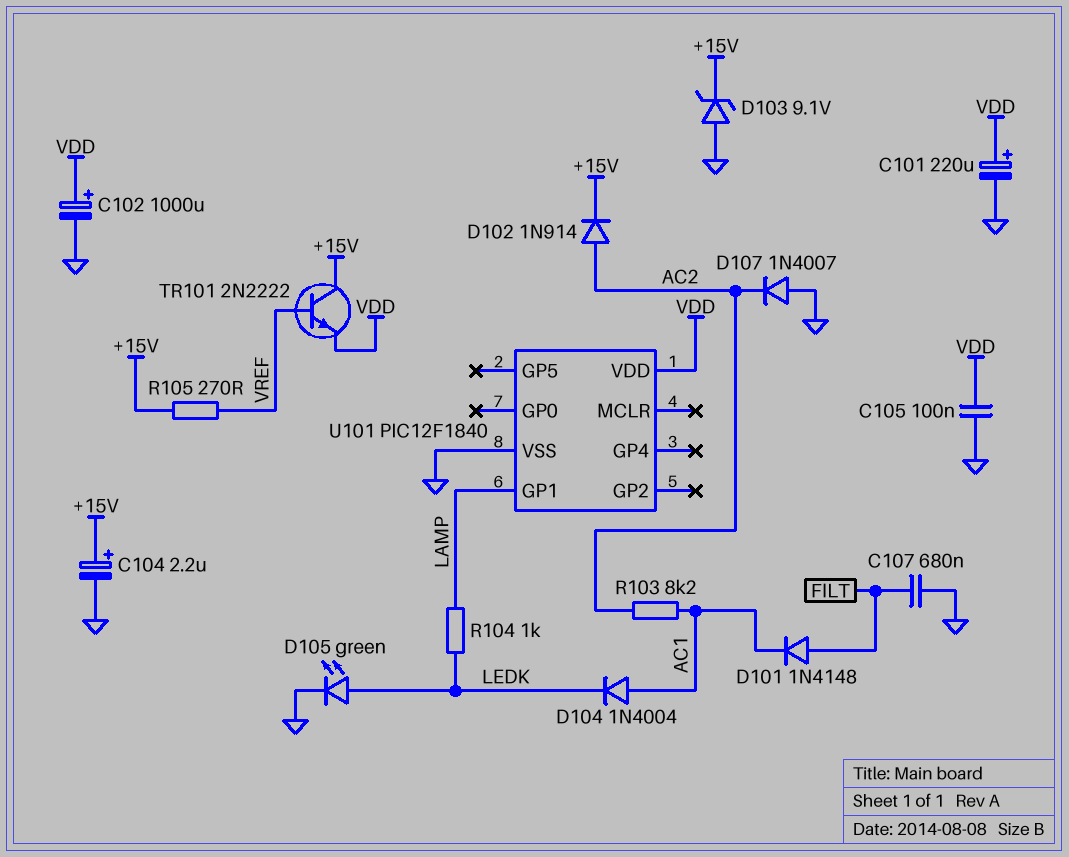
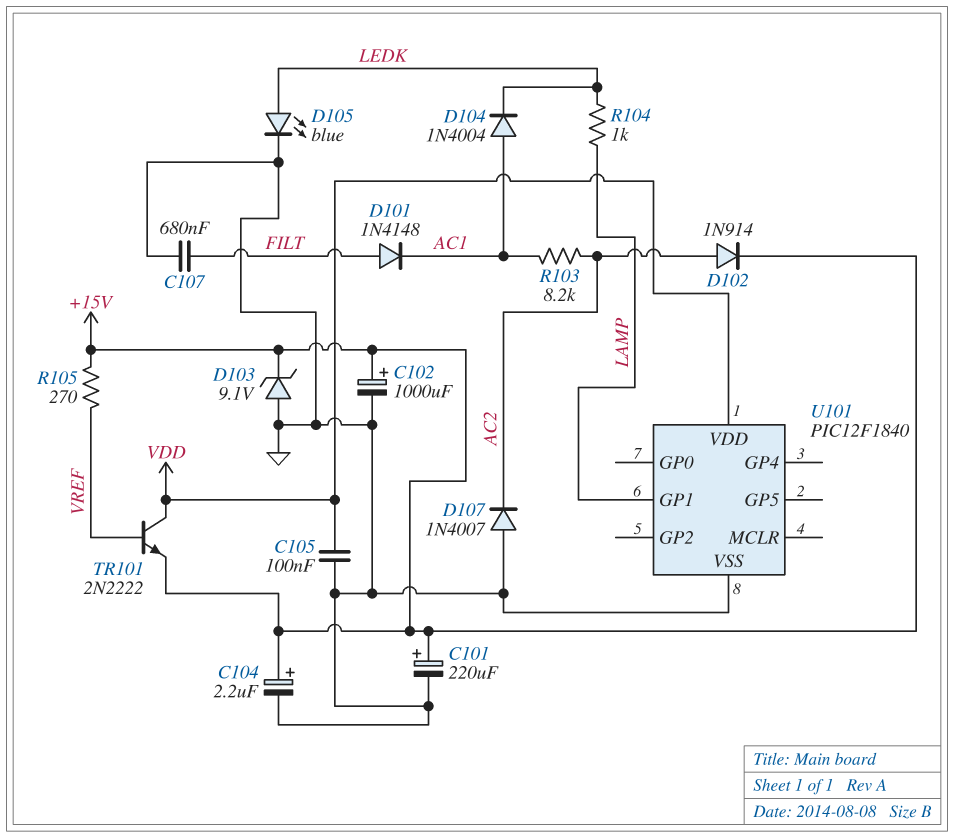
C101: 220uF (plus VDD, minus GND) -> 220uF (plus +15V, minus GND)
C102: 1000uF (plus VDD, minus GND) -> 1000uF (plus +15V, minus GND)
D105: LED green (A LEDK, K GND) -> LED blue (A LEDK, K GND)
TR101: NPN 2N2222 (B VREF, C +15V, E VDD) -> NPN 2N2222 (B VREF, C VDD, E +15V)

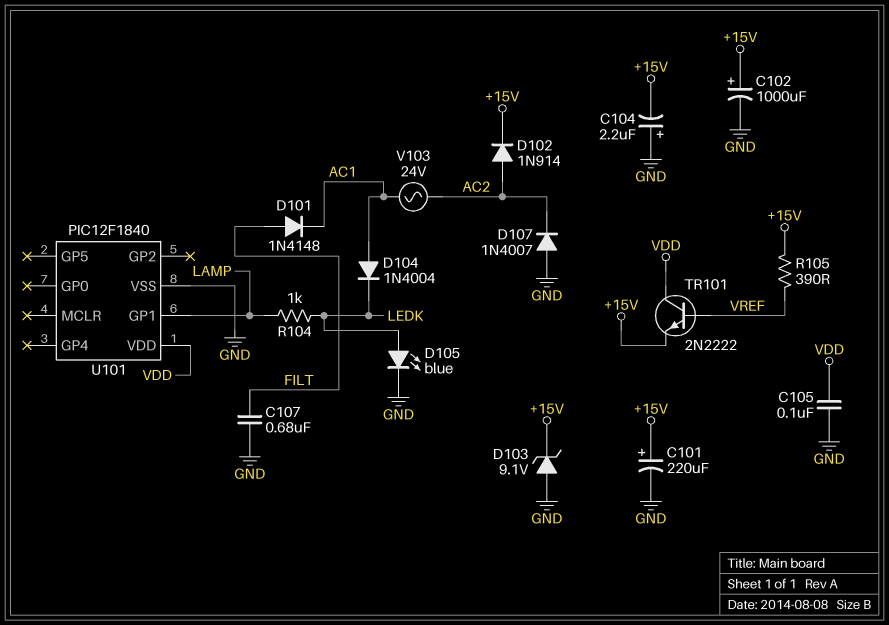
C104: 2.2uF (plus +15V, minus GND) -> 2.2uF (plus GND, minus +15V)
R103: 8.2k (AC1, AC2) -> none
R105: 270 (+15V, VREF) -> 390 (+15V, VREF)
V103: none -> AC 24V (AC1, AC2)

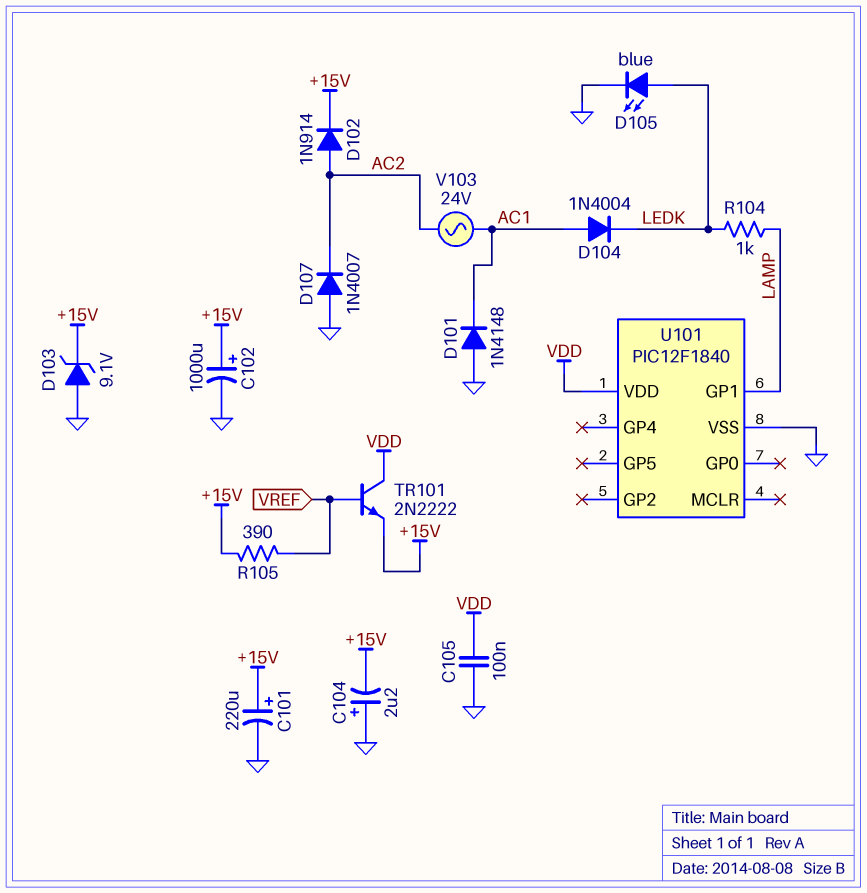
C107: 680nF (FILT, GND) -> none
D101: diode 1N4148 (A FILT, K AC1) -> diode 1N4148 (A GND, K AC1)

